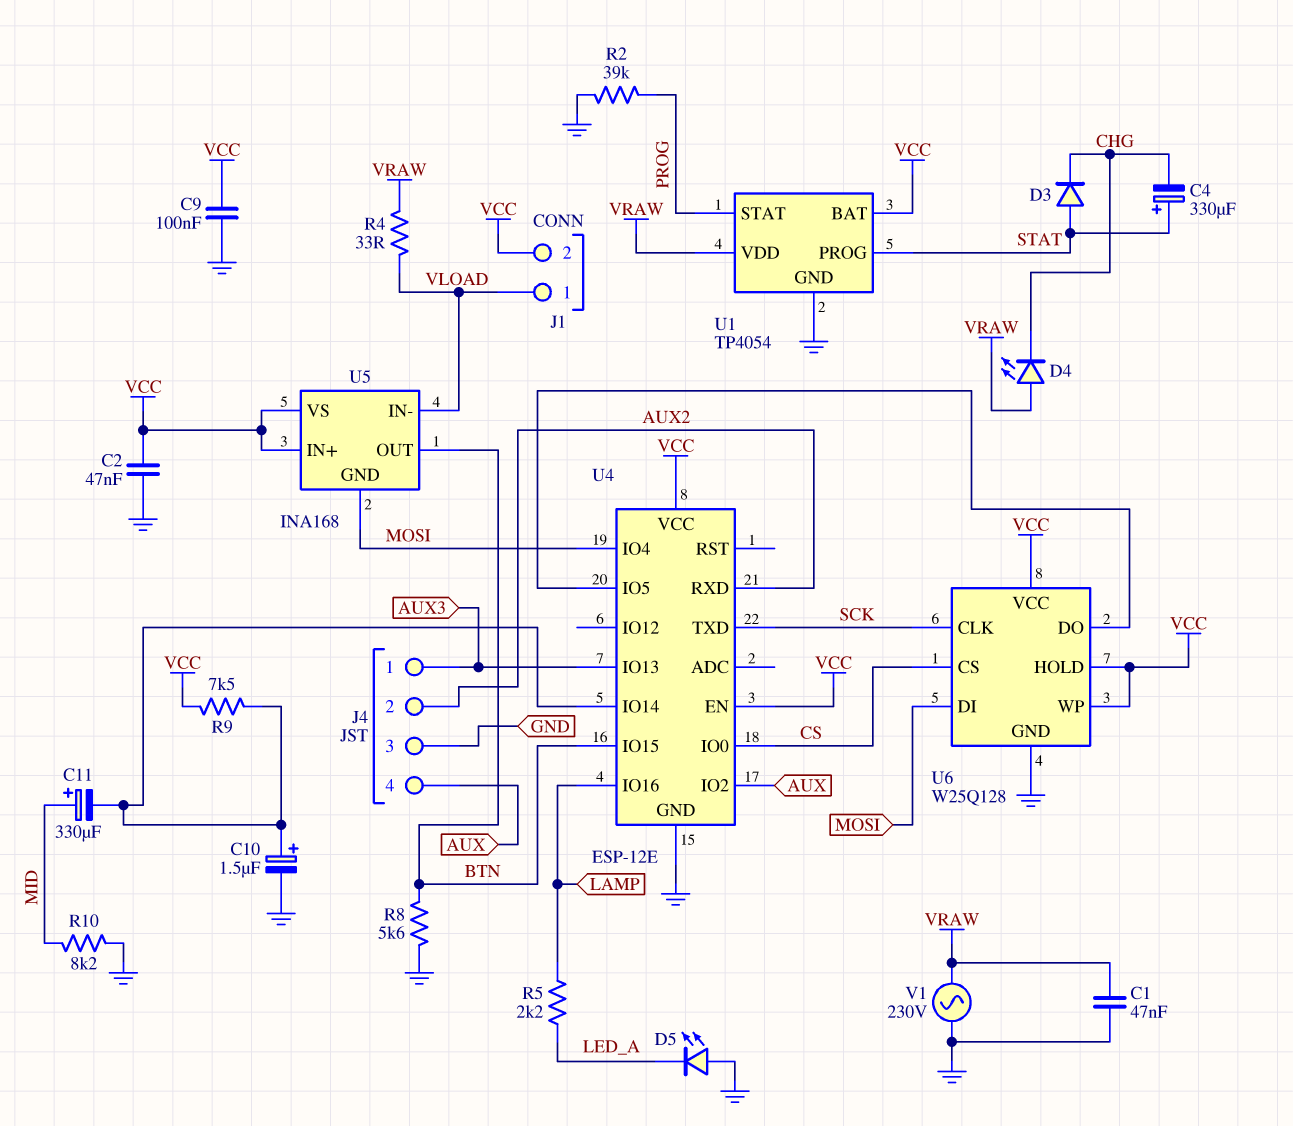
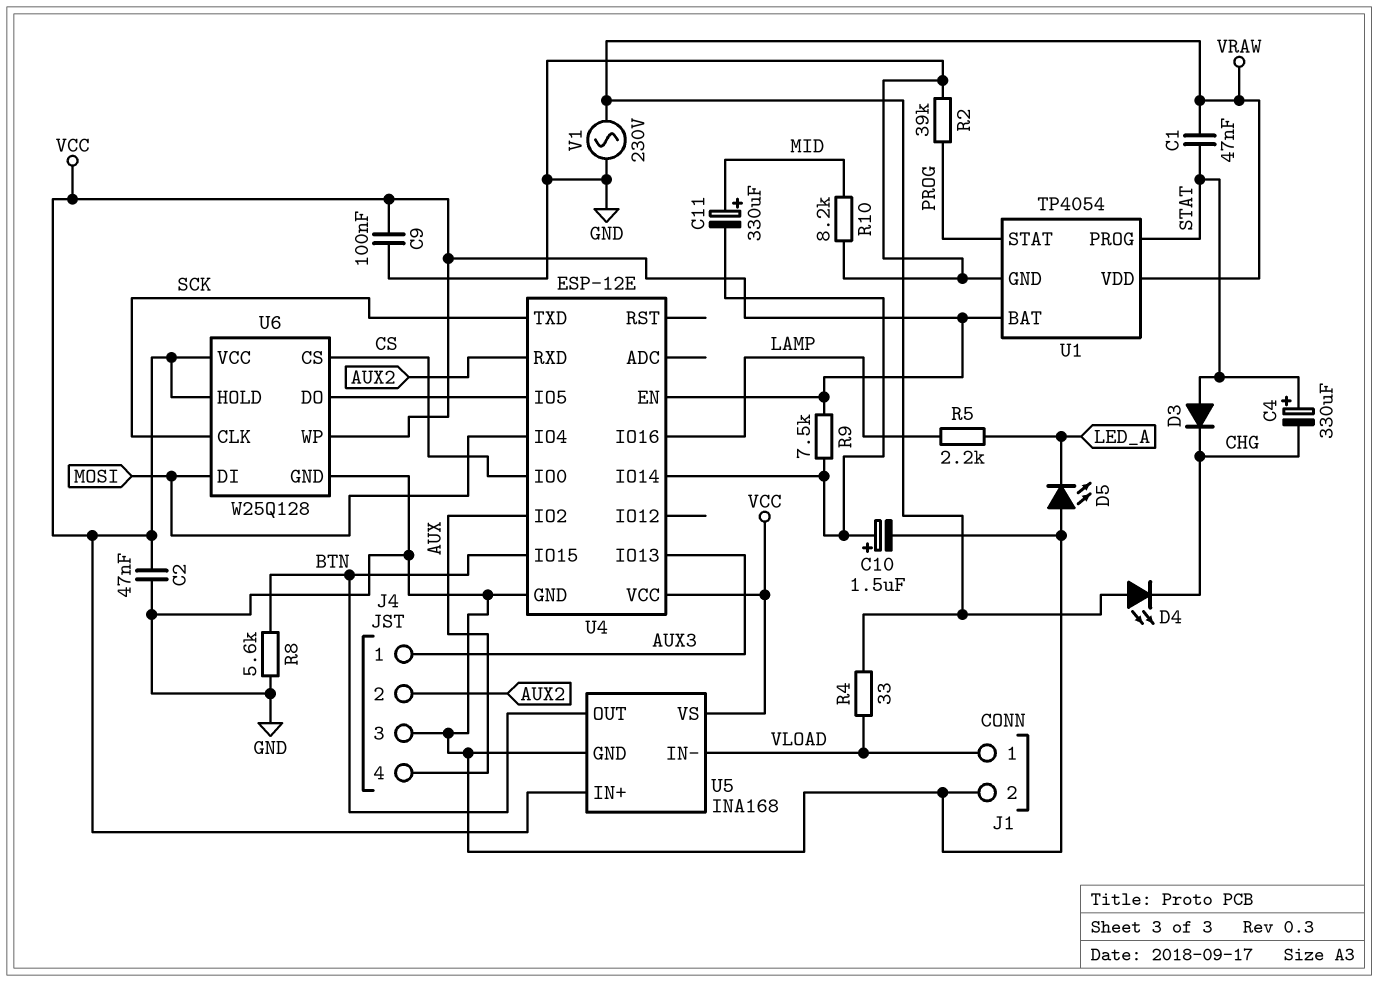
C1: 47nF (GND, VRAW) -> 47nF (STAT, VRAW)
J1 pin 2: VCC -> GND
U5 pin GND: MOSI -> GND

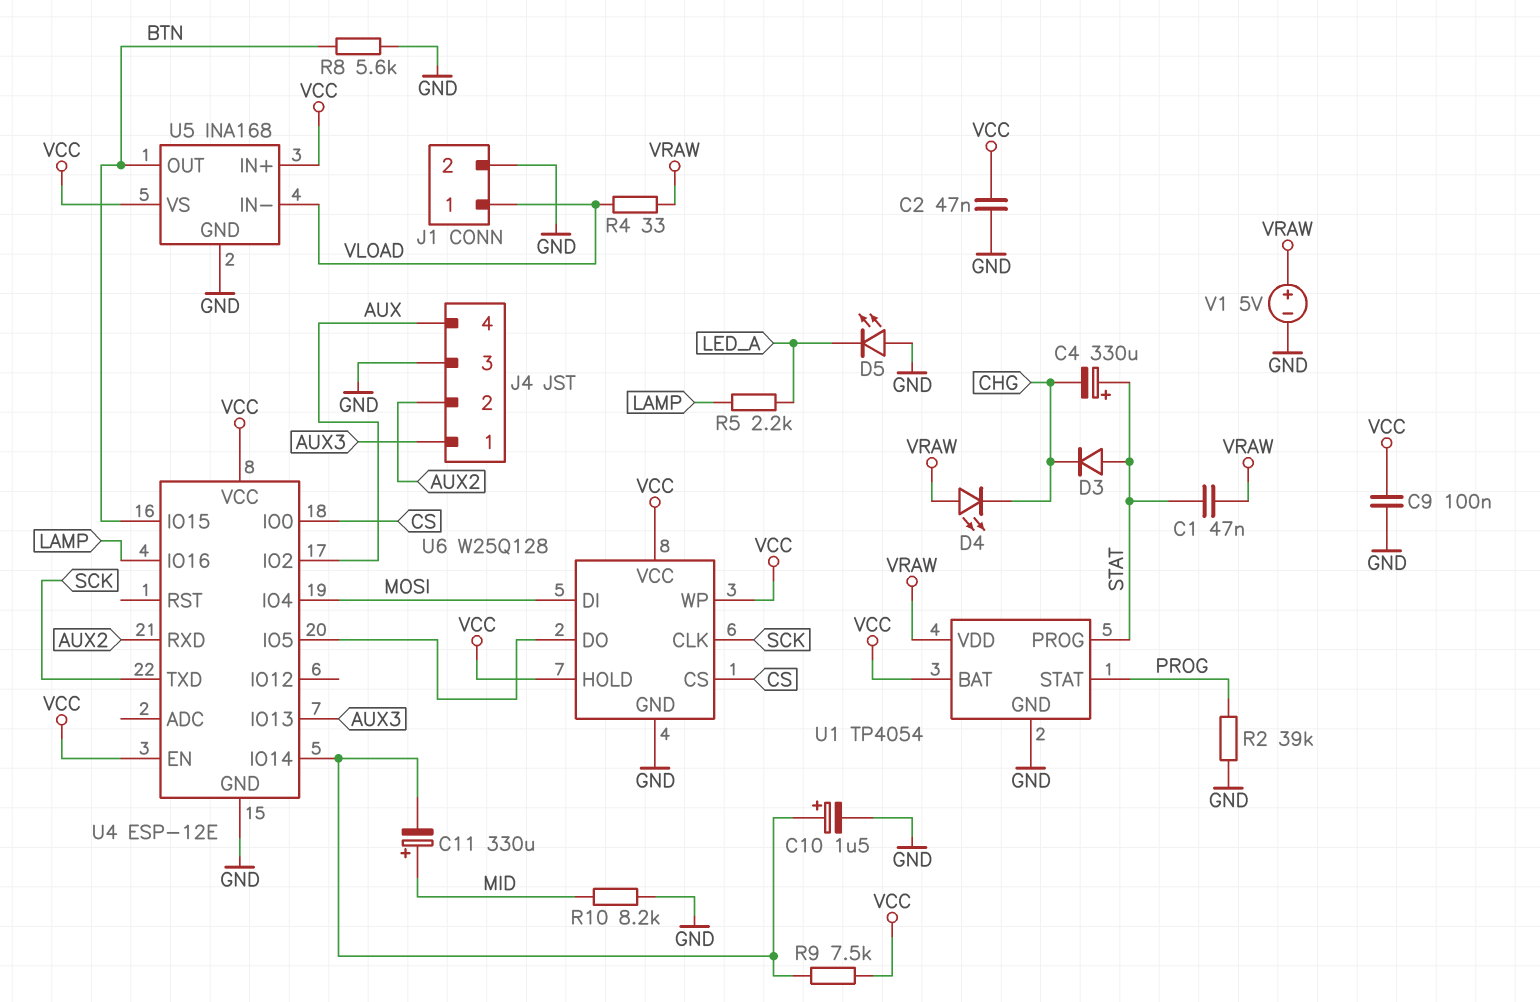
V1: AC 230V (GND, VRAW) -> 5V (plus VRAW, minus GND)

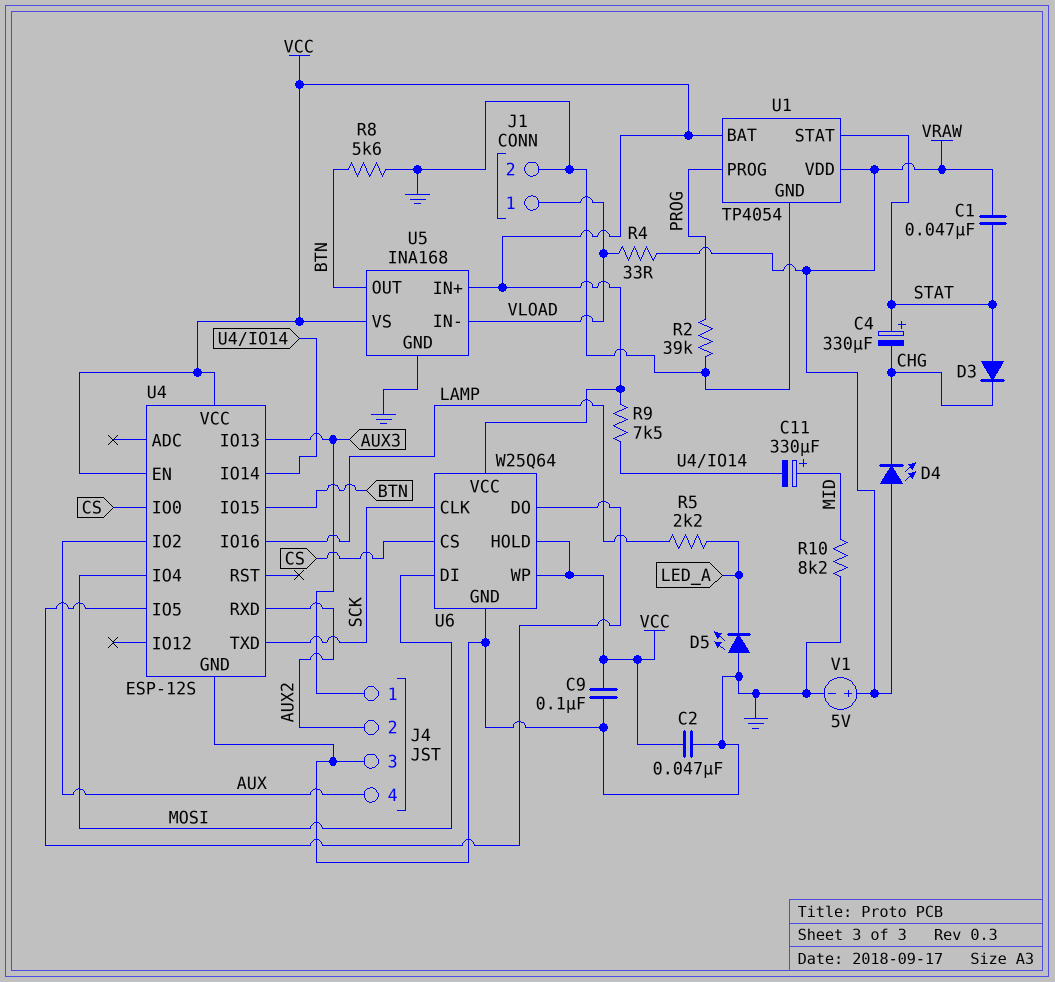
C10: 1.5uF (plus U4/IO14, minus GND) -> none
U1 pin PROG: STAT -> PROG
U1 pin STAT: PROG -> STAT
U4: ESP-12E -> ESP-12S
U6: W25Q128 -> W25Q64

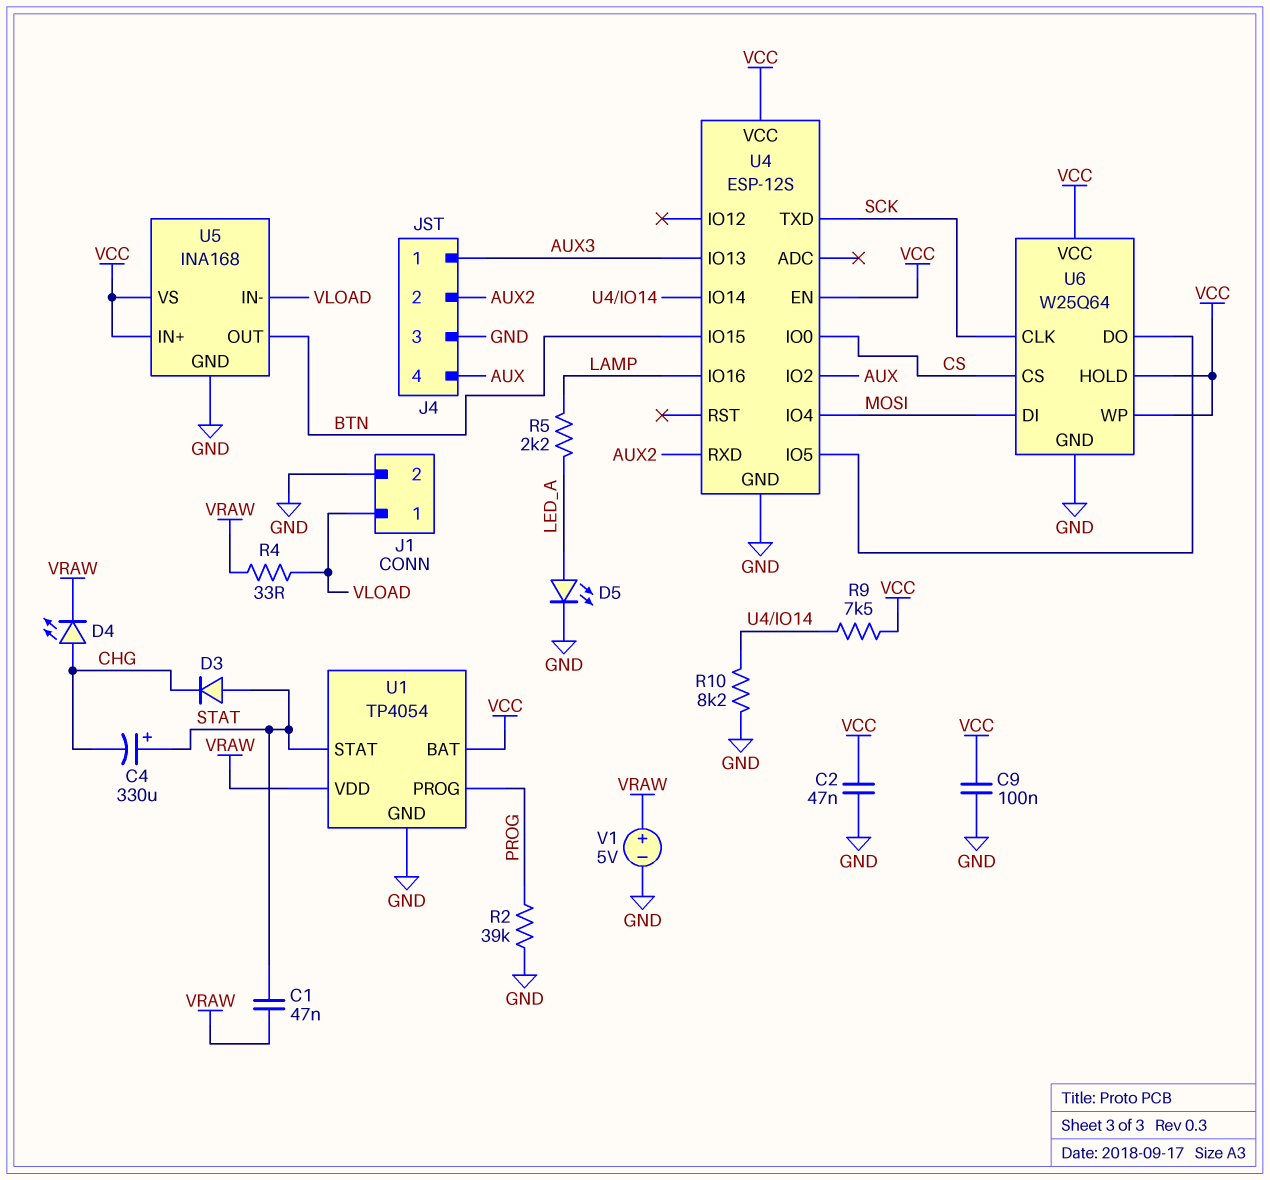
C11: 330uF (plus MID, minus U4/IO14) -> none
D4: LED (A VRAW, K CHG) -> LED (A CHG, K VRAW)
D5: LED (A GND, K LED_A) -> LED (A LED_A, K GND)
R8: 5.6k (BTN, GND) -> none
R10: 8.2k (GND, MID) -> 8.2k (GND, U4/IO14)

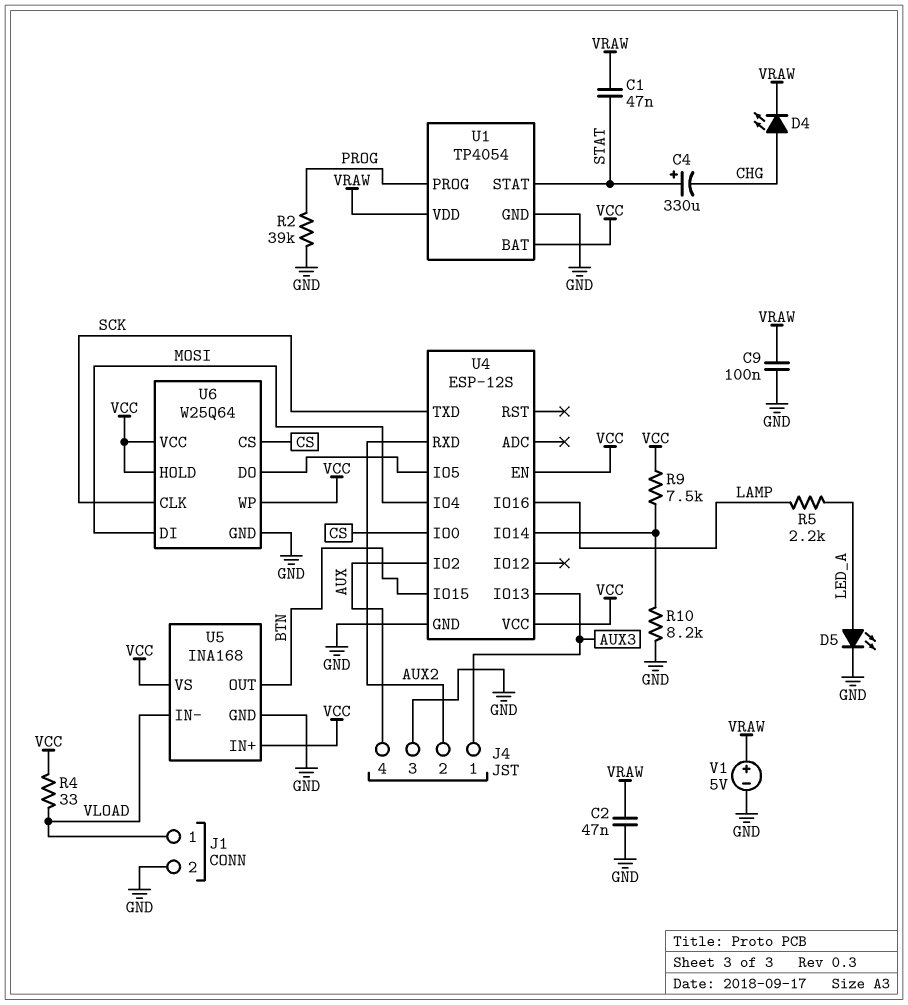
C2: 47nF (GND, VCC) -> 47nF (GND, VRAW)
C9: 100nF (GND, VCC) -> 100nF (GND, VRAW)
D3: diode (A STAT, K CHG) -> none
R4: 33 (VLOAD, VRAW) -> 33 (VCC, VLOAD)

